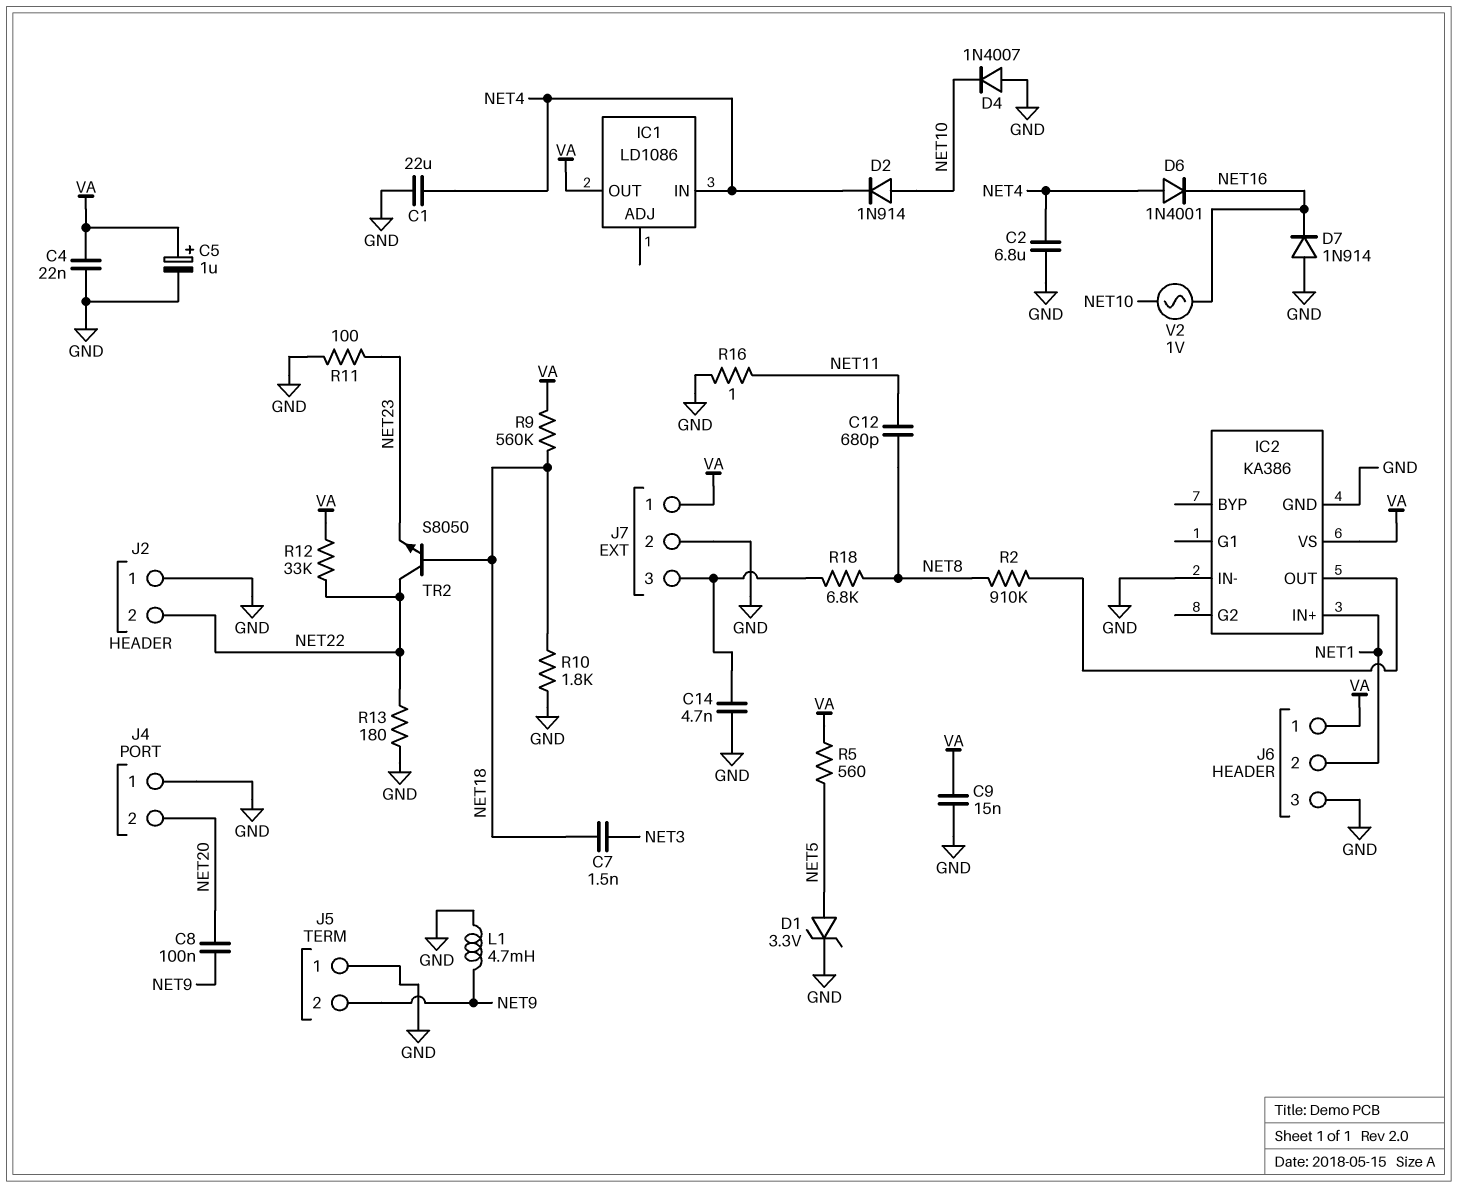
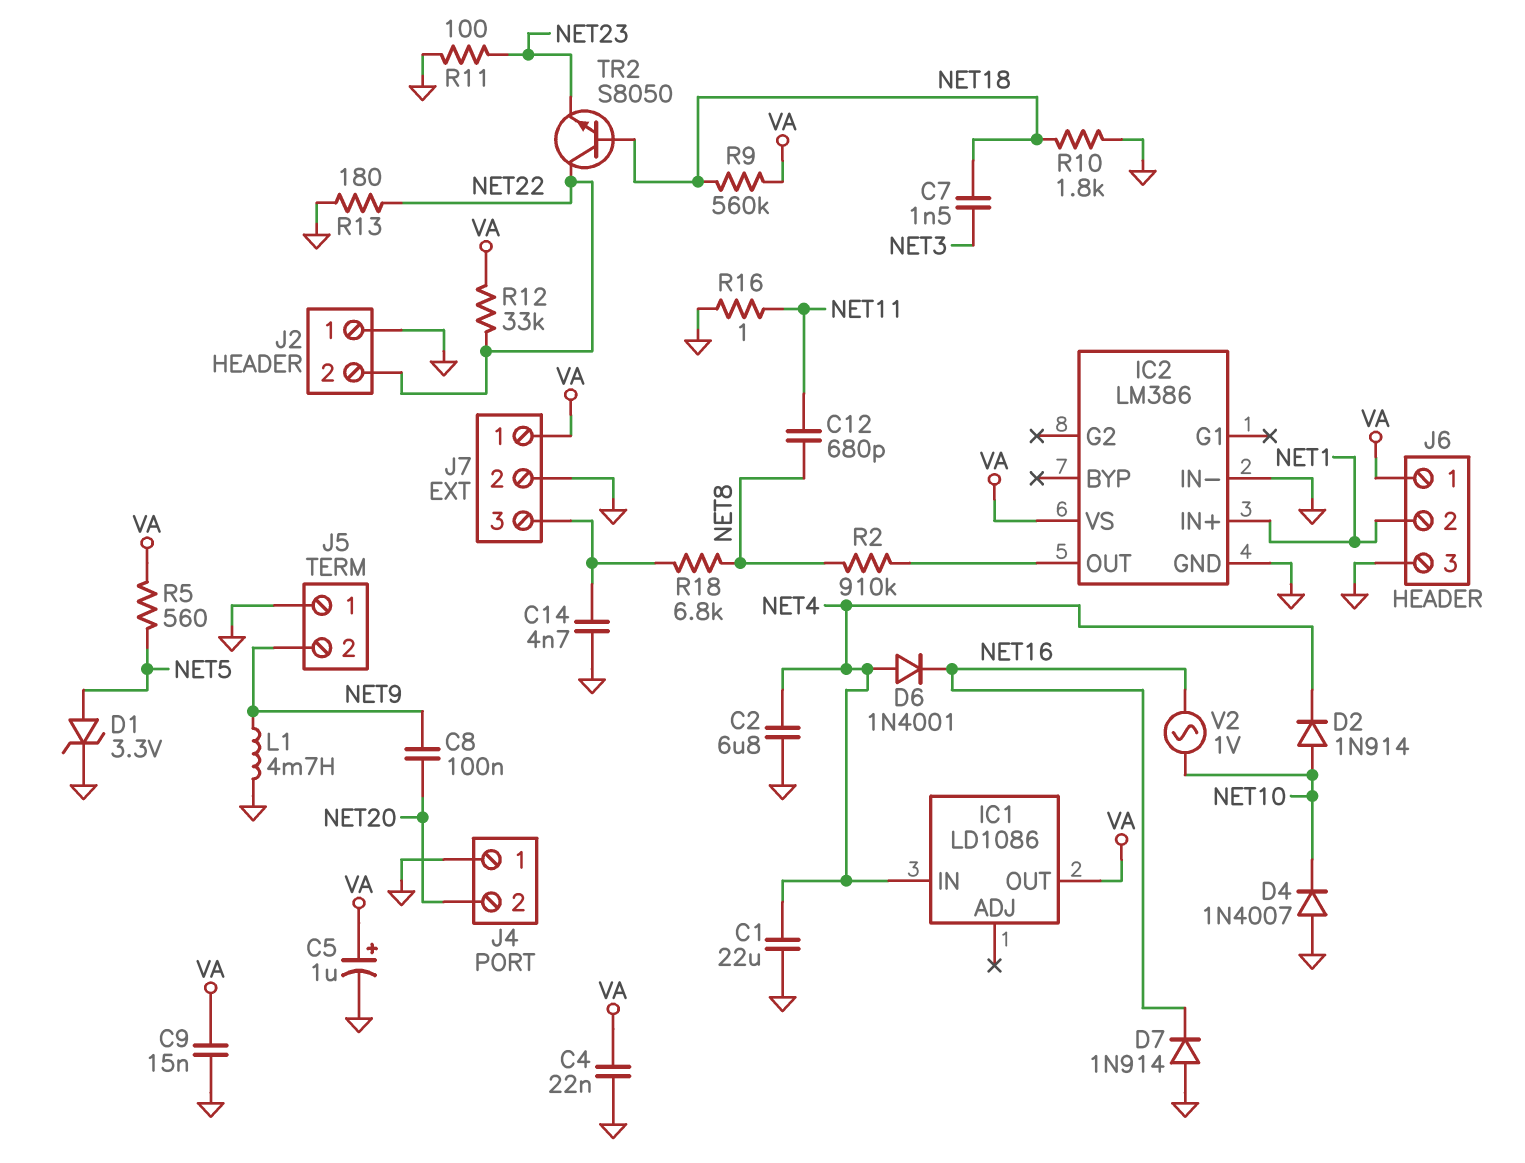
IC2: KA386 -> LM386

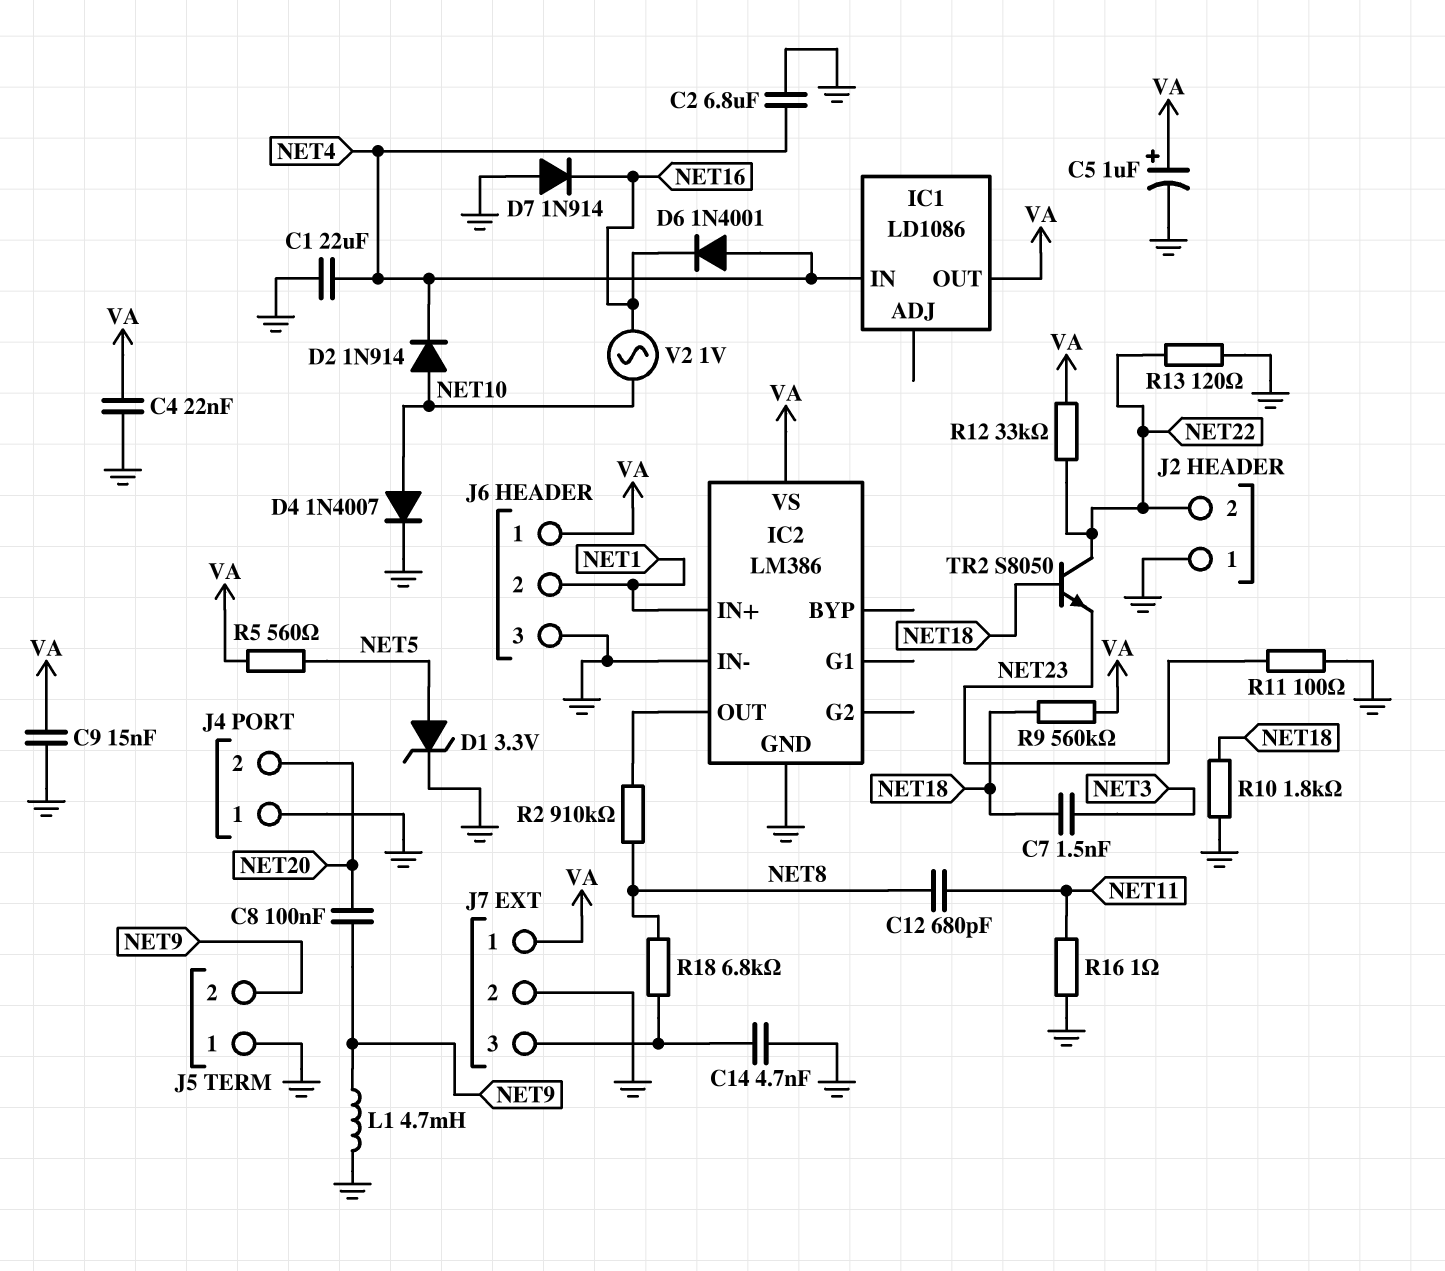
D4: diode 1N4007 (A GND, K NET10) -> diode 1N4007 (A NET10, K GND)
R13: 180 (GND, NET22) -> 120 (GND, NET22)

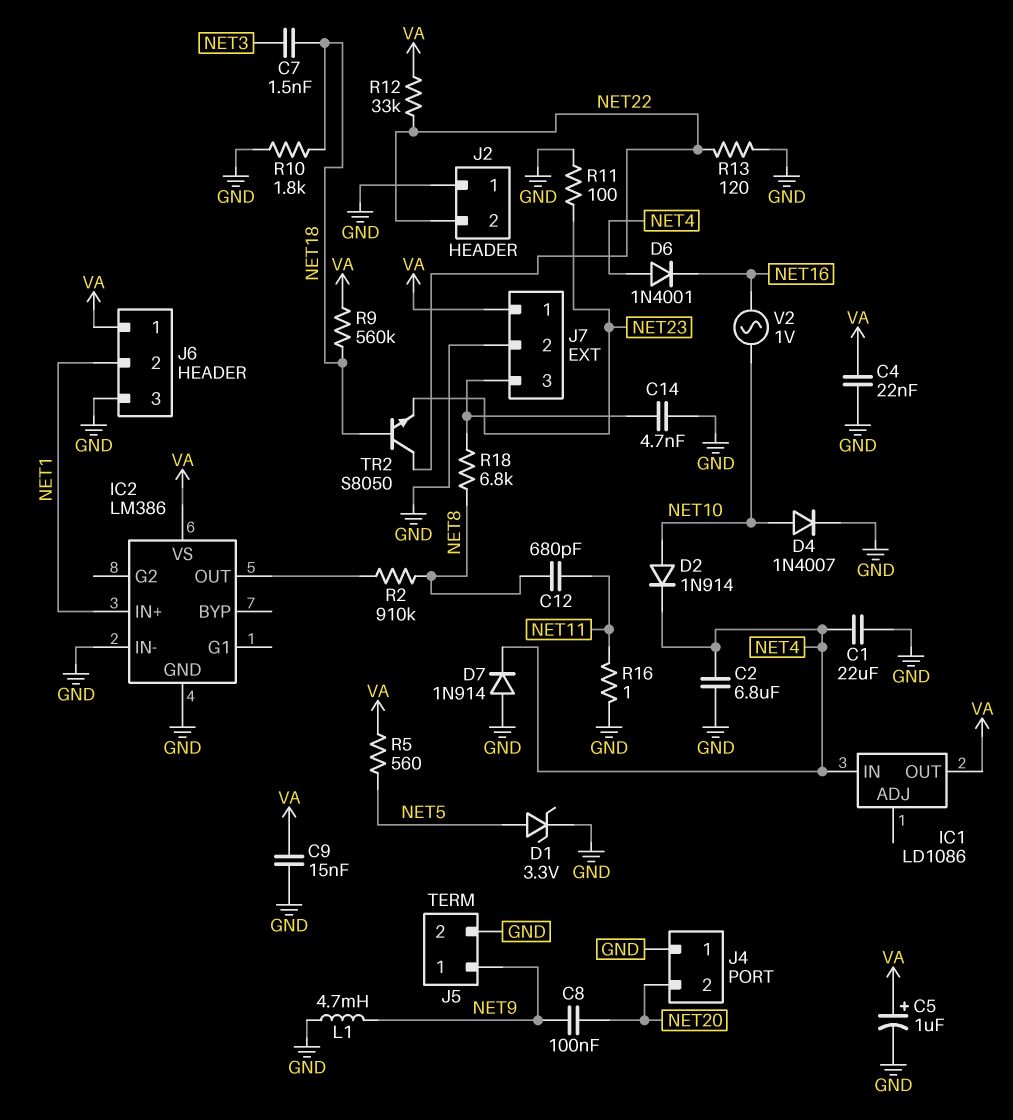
D7: diode 1N914 (A GND, K NET16) -> diode 1N914 (A GND, K NET4)
J5 pin 1: GND -> NET9
J5 pin 2: NET9 -> GND

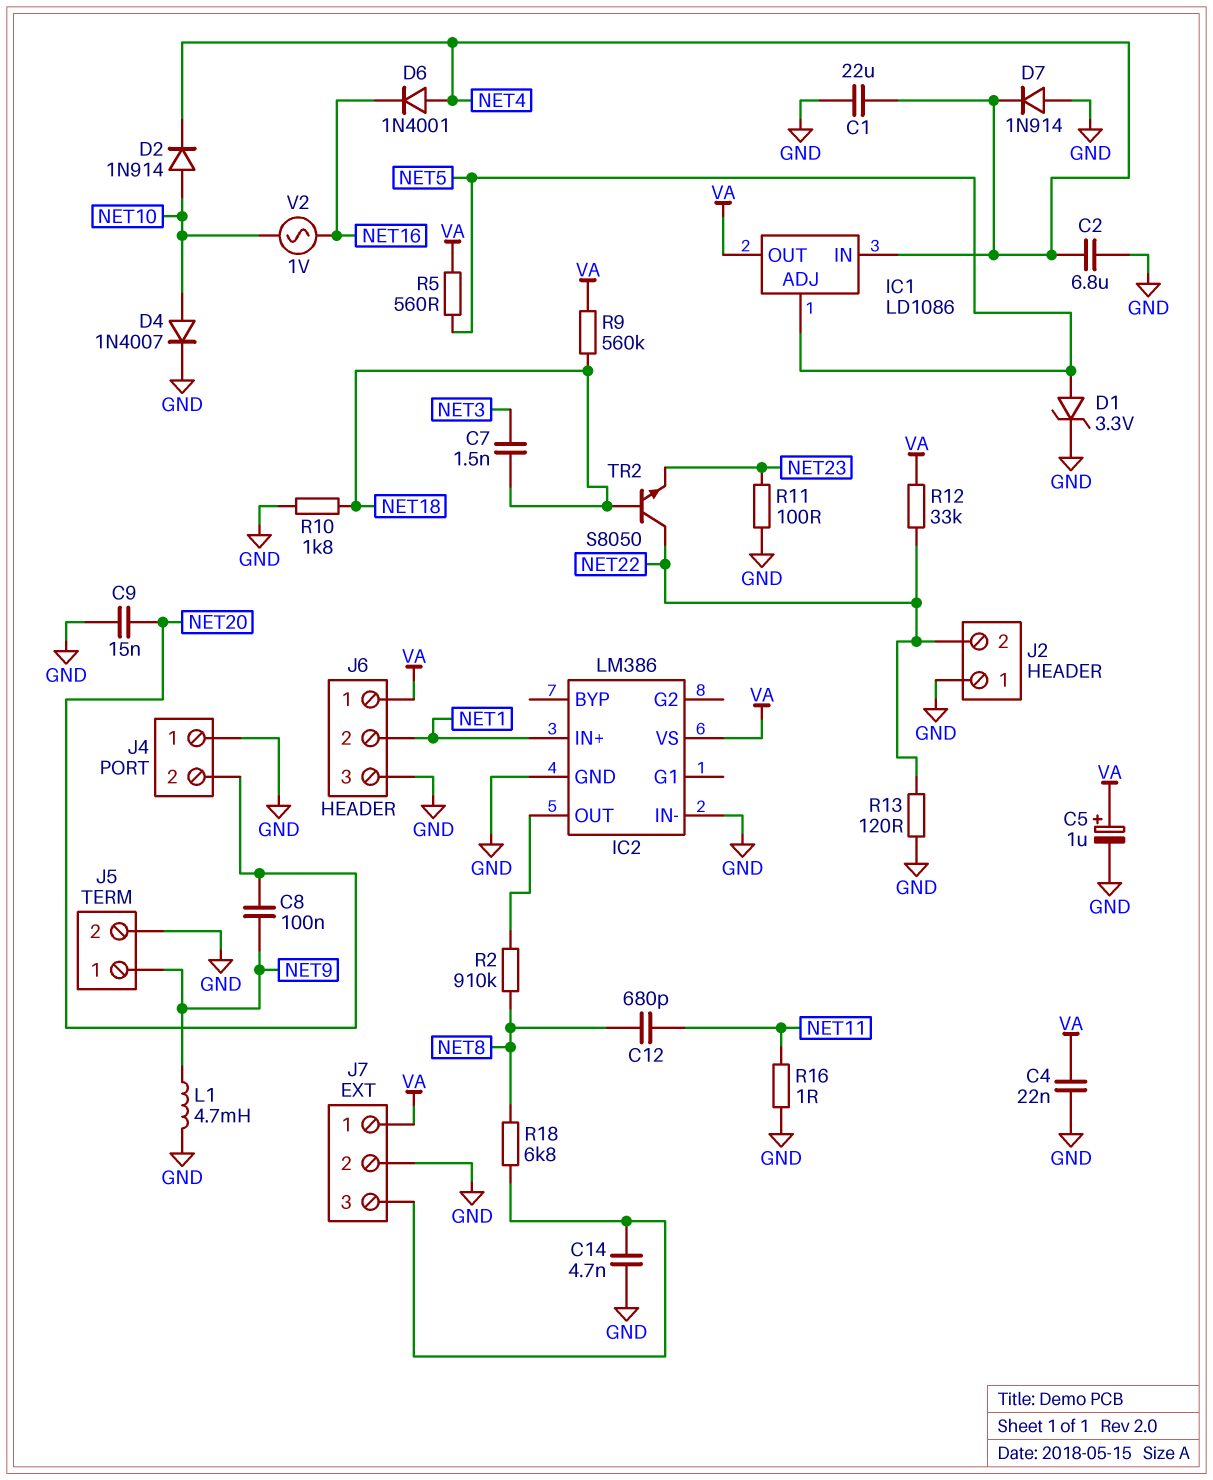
C9: 15nF (GND, VA) -> 15nF (GND, NET20)
IC1 pin ADJ: none -> NET5

